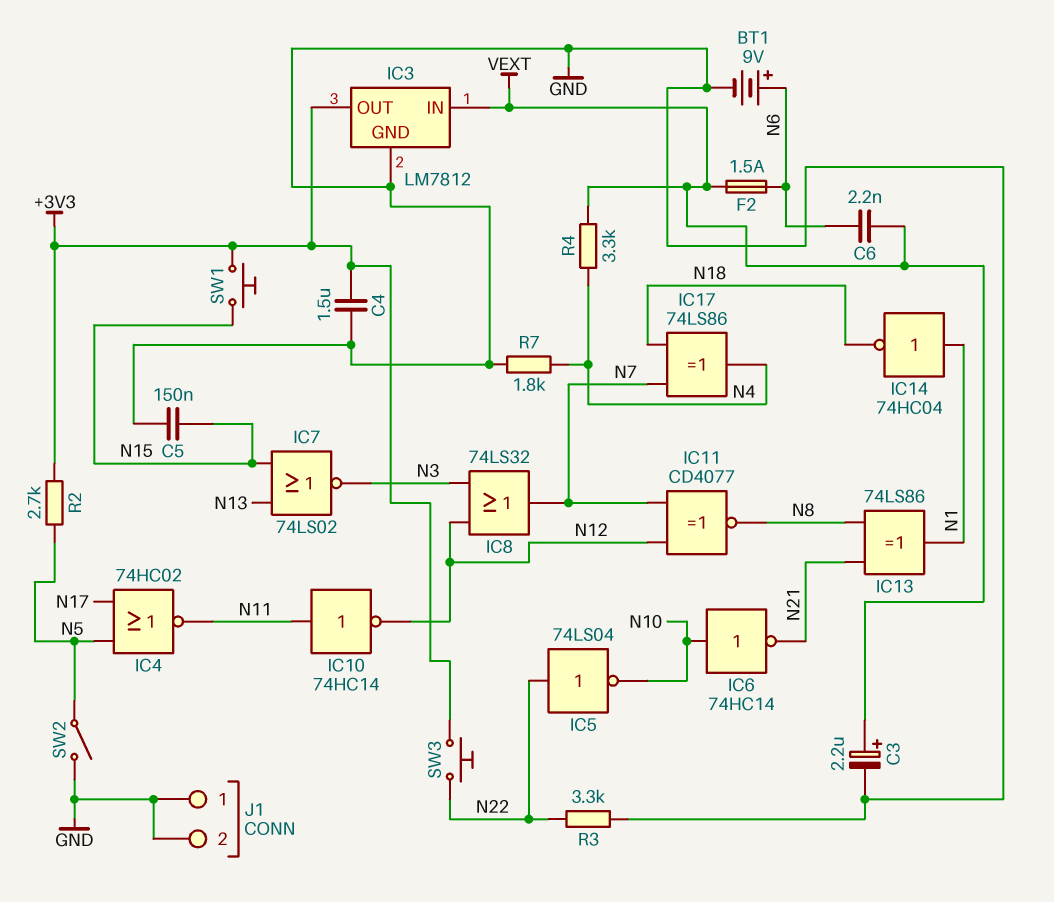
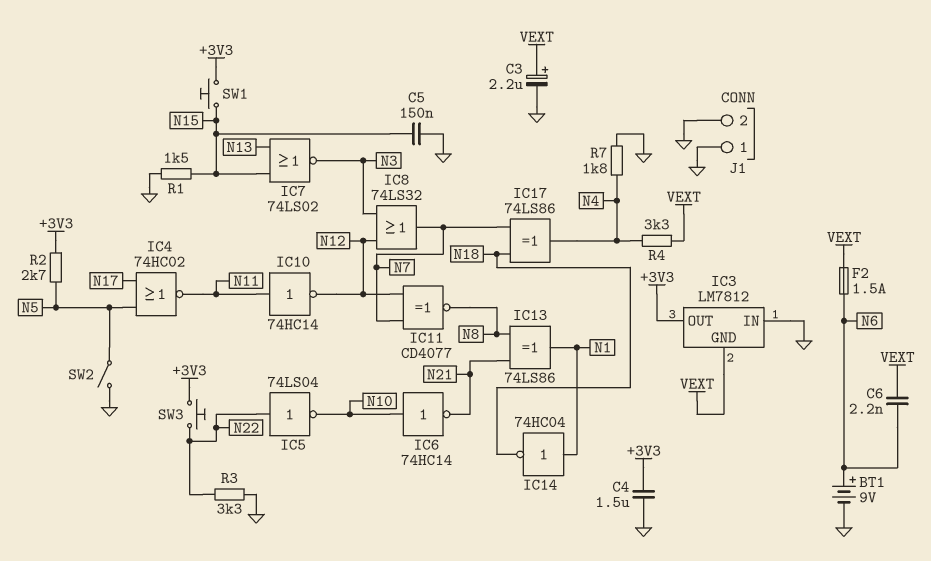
IC3 pin GND: GND -> VEXT
IC3 pin IN: VEXT -> GND
R1: none -> 1.5k (GND, N15)

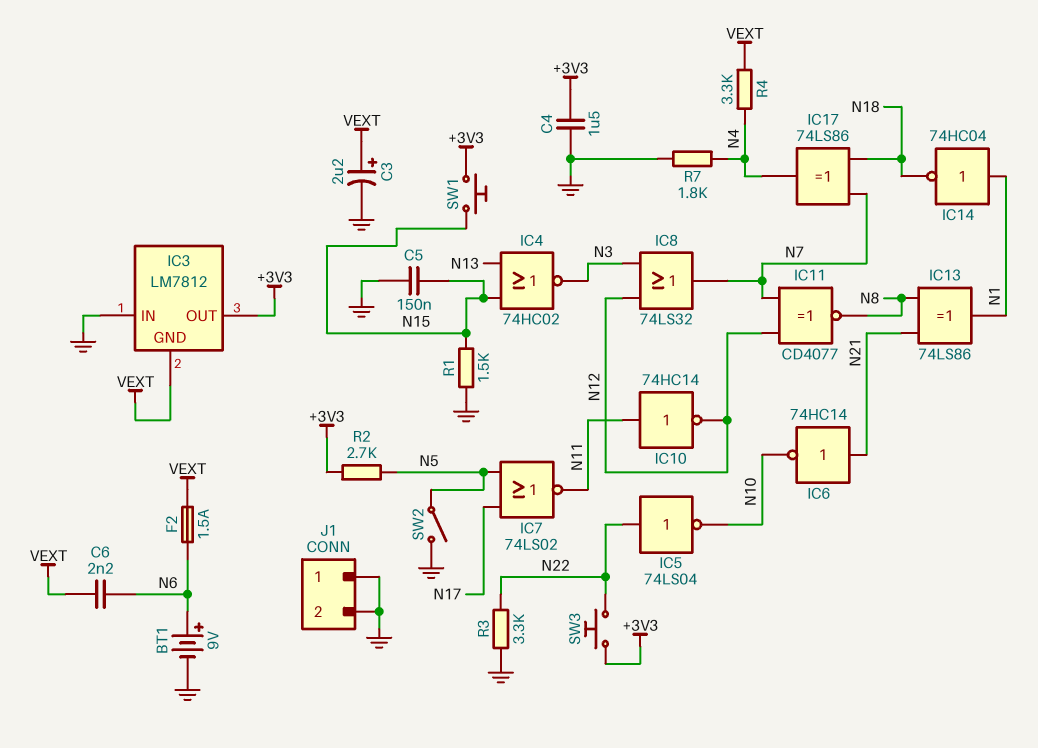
IC4: NOR 74HC02 (in N5, in N17, out N11) -> NOR 74HC02 (in N13, in N15, out N3)
IC6: NOT 74HC14 (in N10, out N21) -> NOT 74HC14 (in N21, out N10)
IC7: NOR 74LS02 (in N13, in N15, out N3) -> NOR 74LS02 (in N5, in N17, out N11)

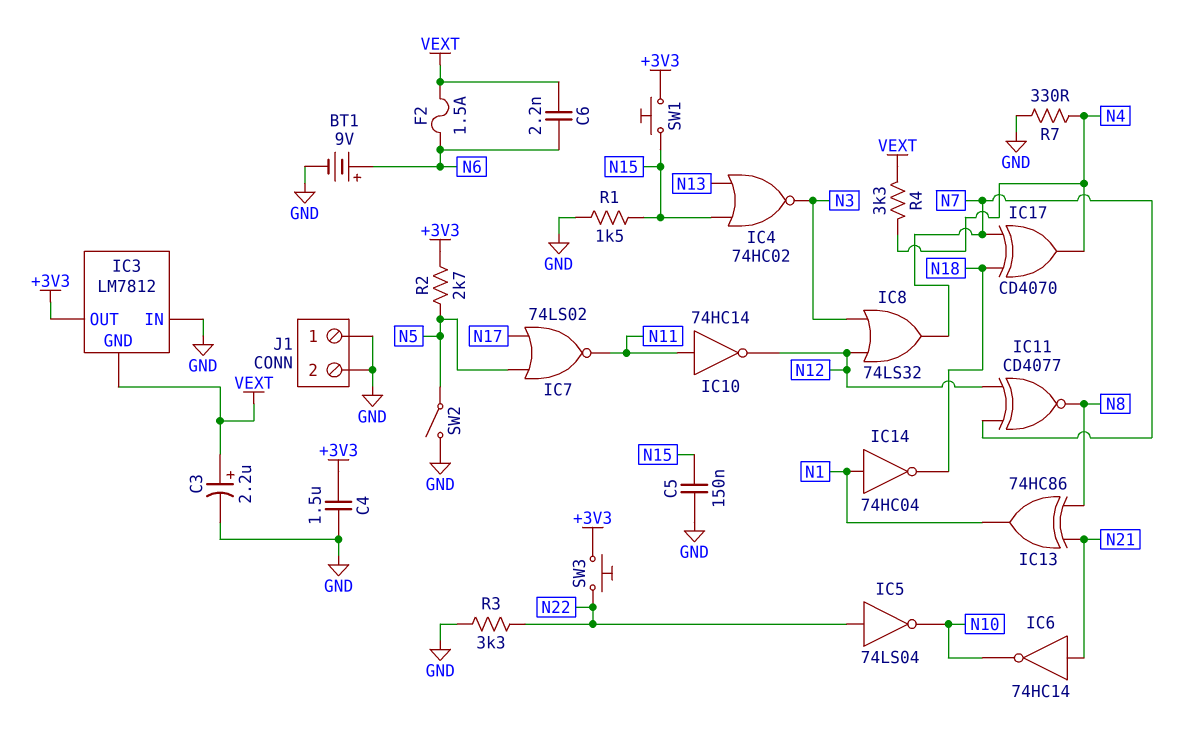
IC13: XOR 74LS86 (in N8, in N21, out N1) -> XOR 74HC86 (in N8, in N21, out N1)
IC17: XOR 74LS86 (in N7, in N18, out N4) -> XOR CD4070 (in N7, in N18, out N4)
R7: 1.8k (GND, N4) -> 330 (GND, N4)

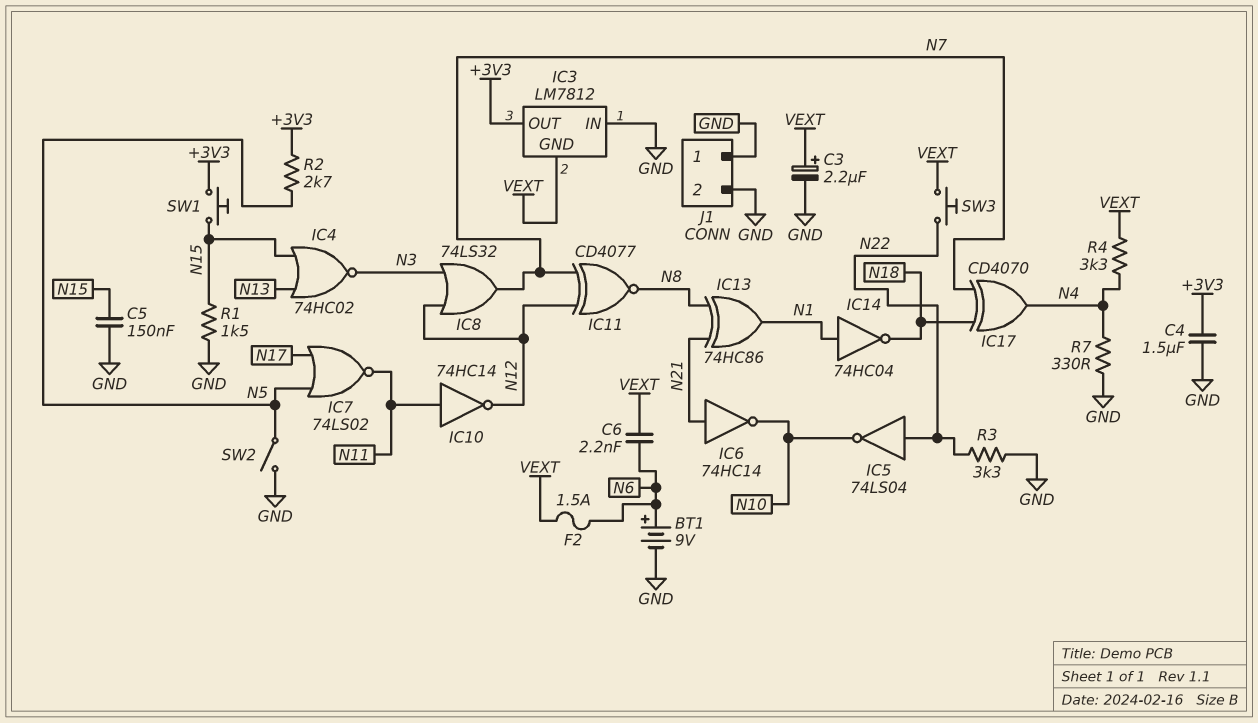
SW3: button (+3V3, N22) -> button (N22, VEXT)

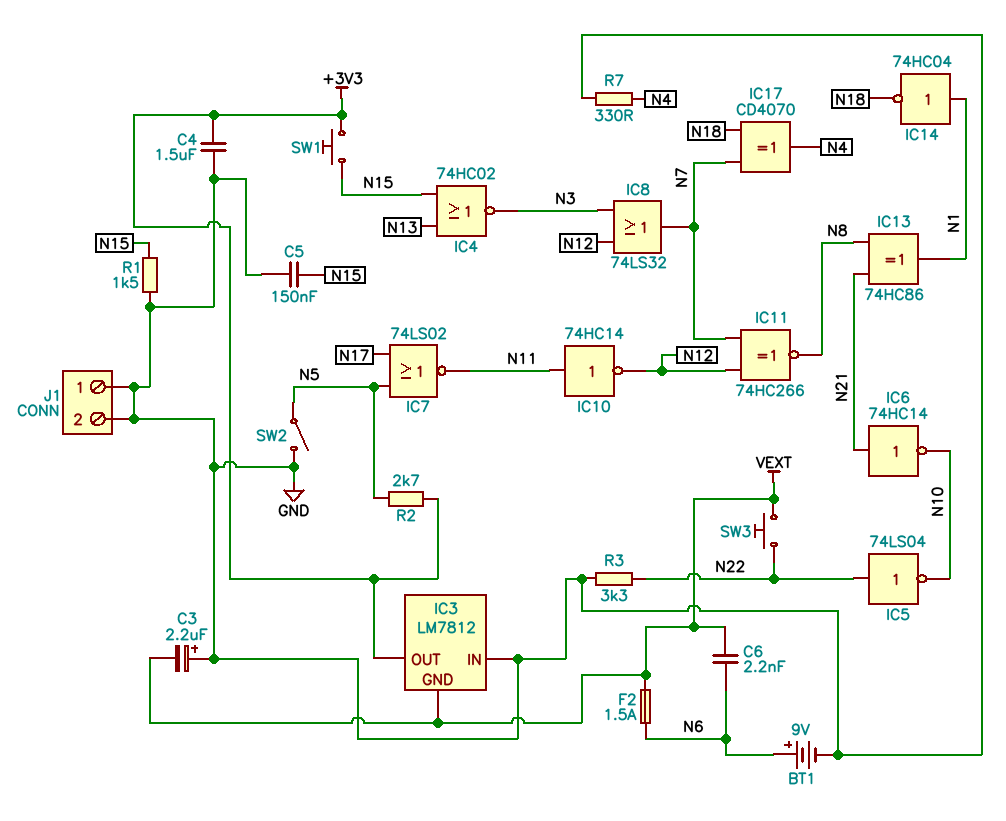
C3: 2.2uF (plus VEXT, minus GND) -> 2.2uF (plus GND, minus VEXT)
IC11: XNOR CD4077 (in N7, in N12, out N8) -> XNOR 74HC266 (in N7, in N12, out N8)
R4: 3.3k (N4, VEXT) -> none

